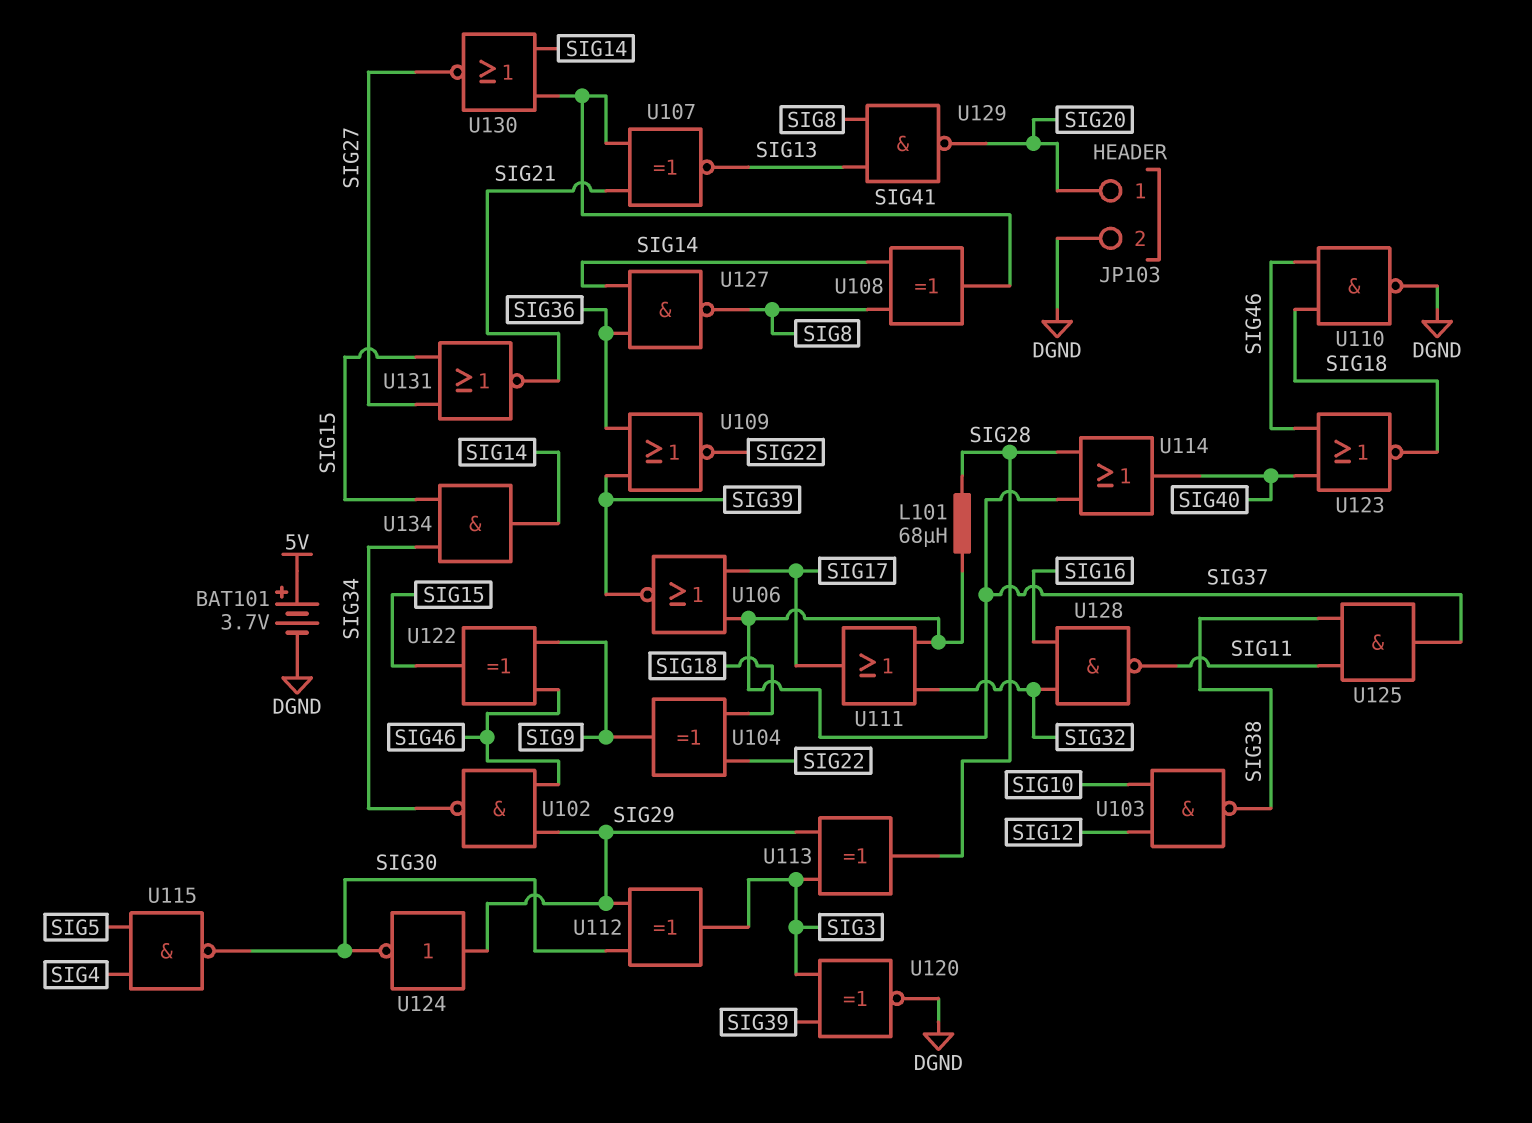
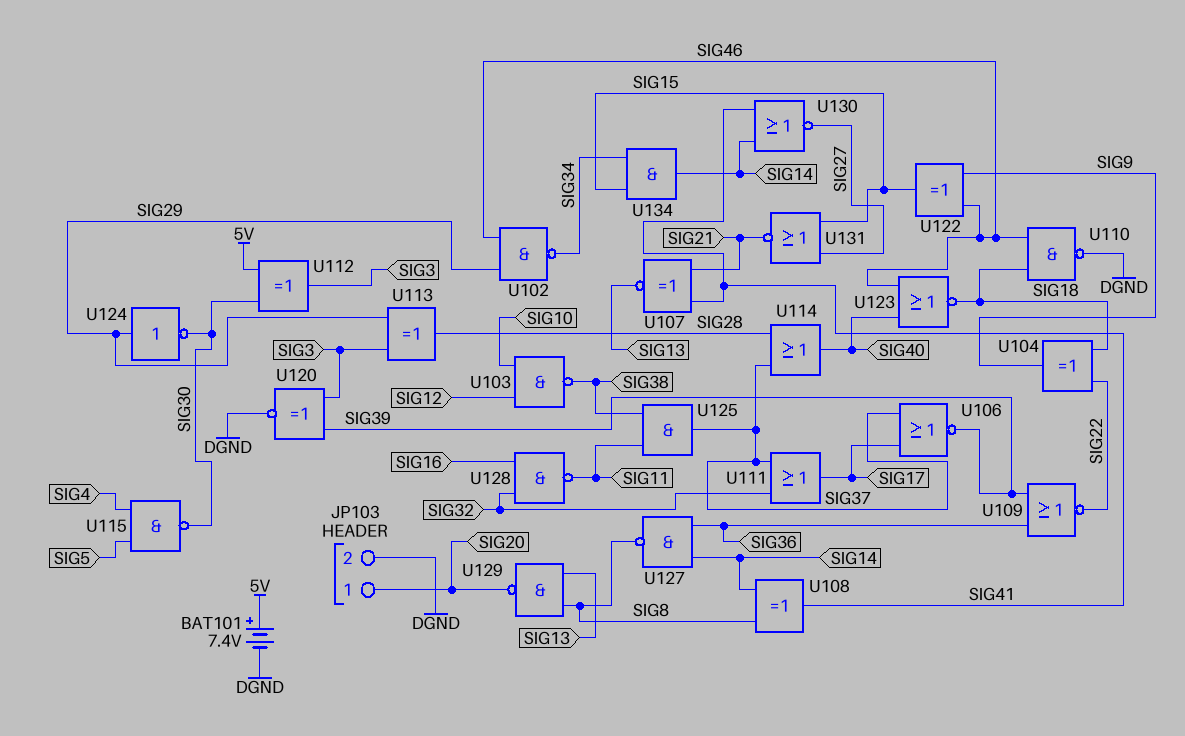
BAT101: 3.7V (plus 5V, minus DGND) -> 7.4V (plus 5V, minus DGND)
L101: 68uH (SIG28, SIG37) -> none
U112: XOR (in SIG29, in SIG30, out SIG3) -> XOR (in 5V, in SIG30, out SIG3)

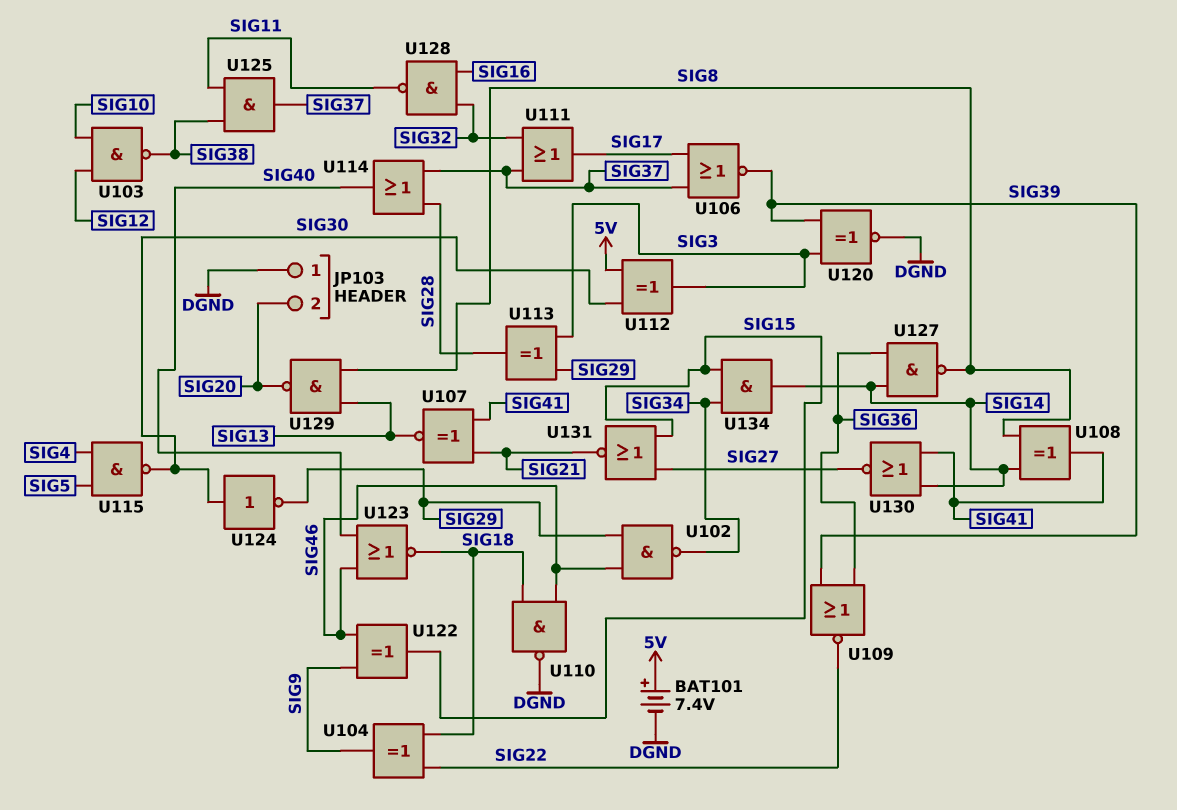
JP103 pin 1: SIG20 -> DGND
JP103 pin 2: DGND -> SIG20
U124: NOT (in SIG29, out SIG30) -> NOT (in SIG30, out SIG29)

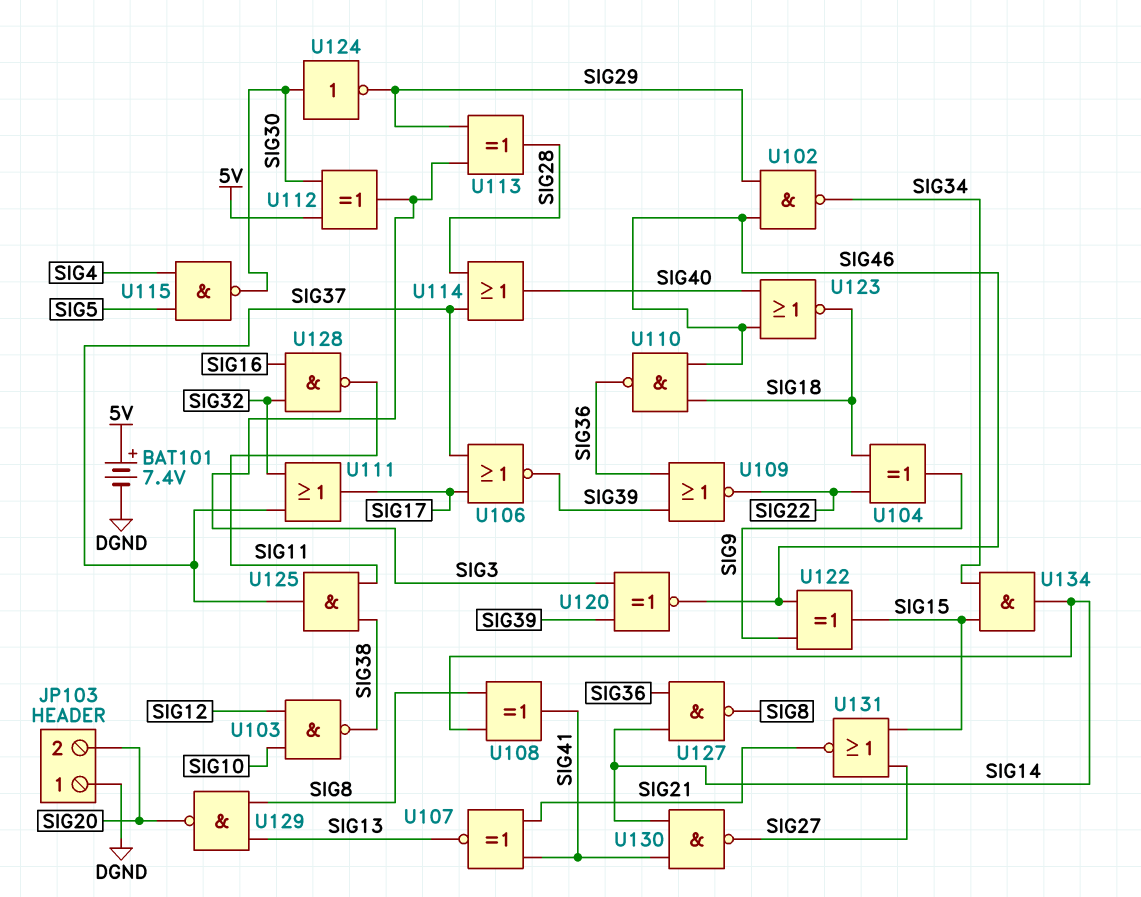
U110: NAND (in SIG18, in SIG46, out DGND) -> NAND (in SIG18, in SIG46, out SIG36)
U120: XNOR (in SIG3, in SIG39, out DGND) -> XNOR (in SIG3, in SIG39, out SIG46)
U130: NOR (in SIG14, in SIG41, out SIG27) -> NAND (in SIG14, in SIG41, out SIG27)

